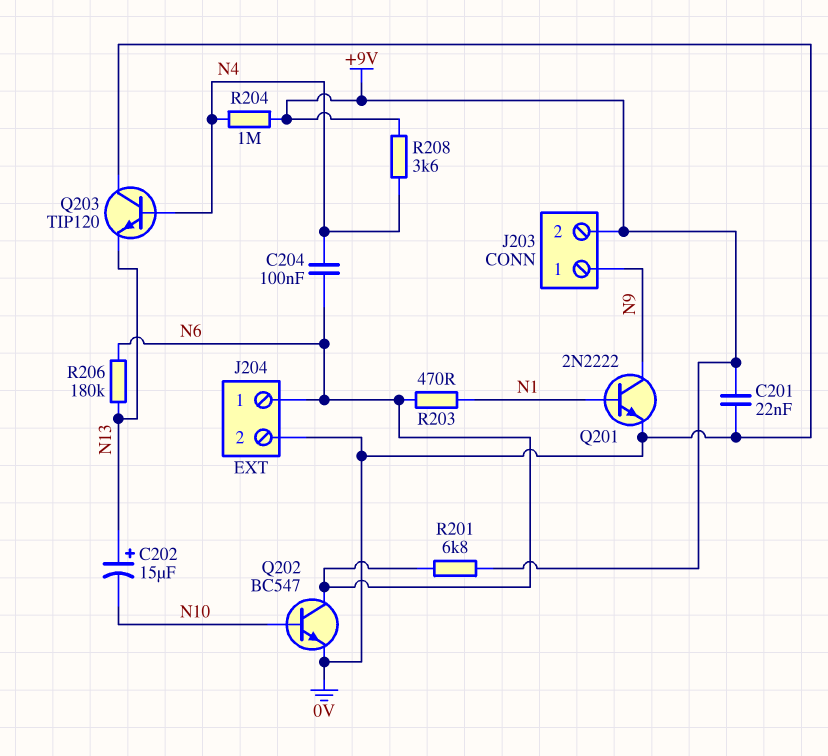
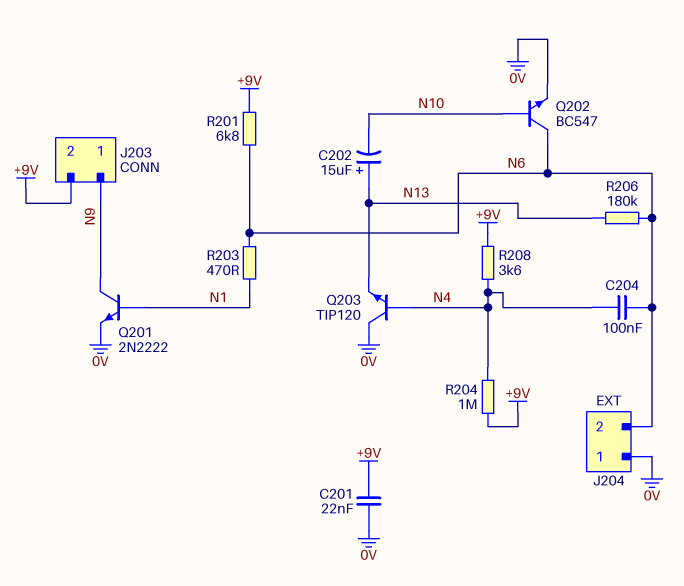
J204 pin 1: N6 -> 0V
J204 pin 2: 0V -> N6

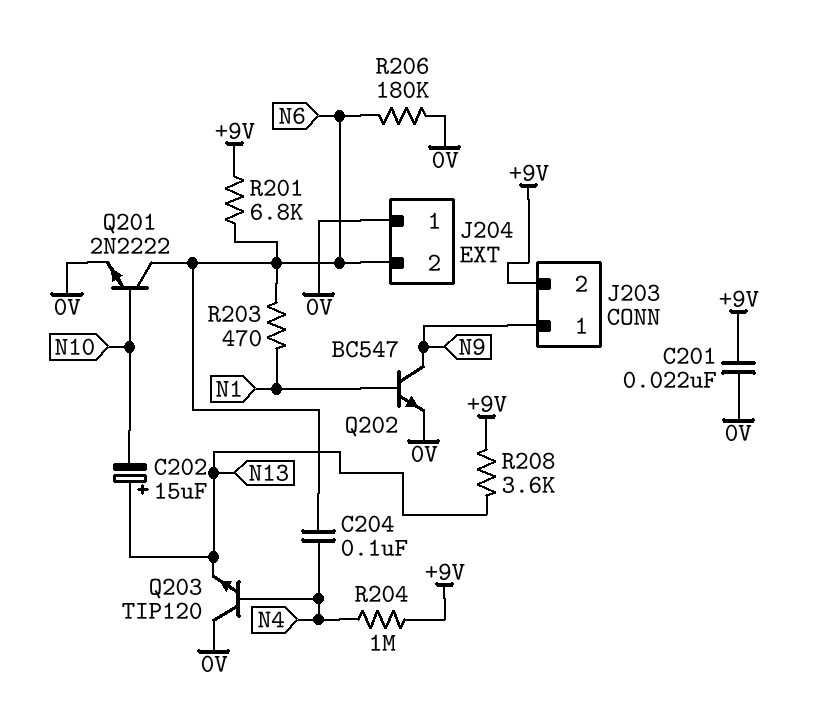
Q201: NPN 2N2222 (B N1, C N9, E 0V) -> NPN 2N2222 (B N10, C N6, E 0V)
Q202: NPN BC547 (B N10, C N6, E 0V) -> NPN BC547 (B N1, C N9, E 0V)
R206: 180k (N6, N13) -> 180k (0V, N6)
R208: 3.6k (+9V, N4) -> 3.6k (+9V, N13)

